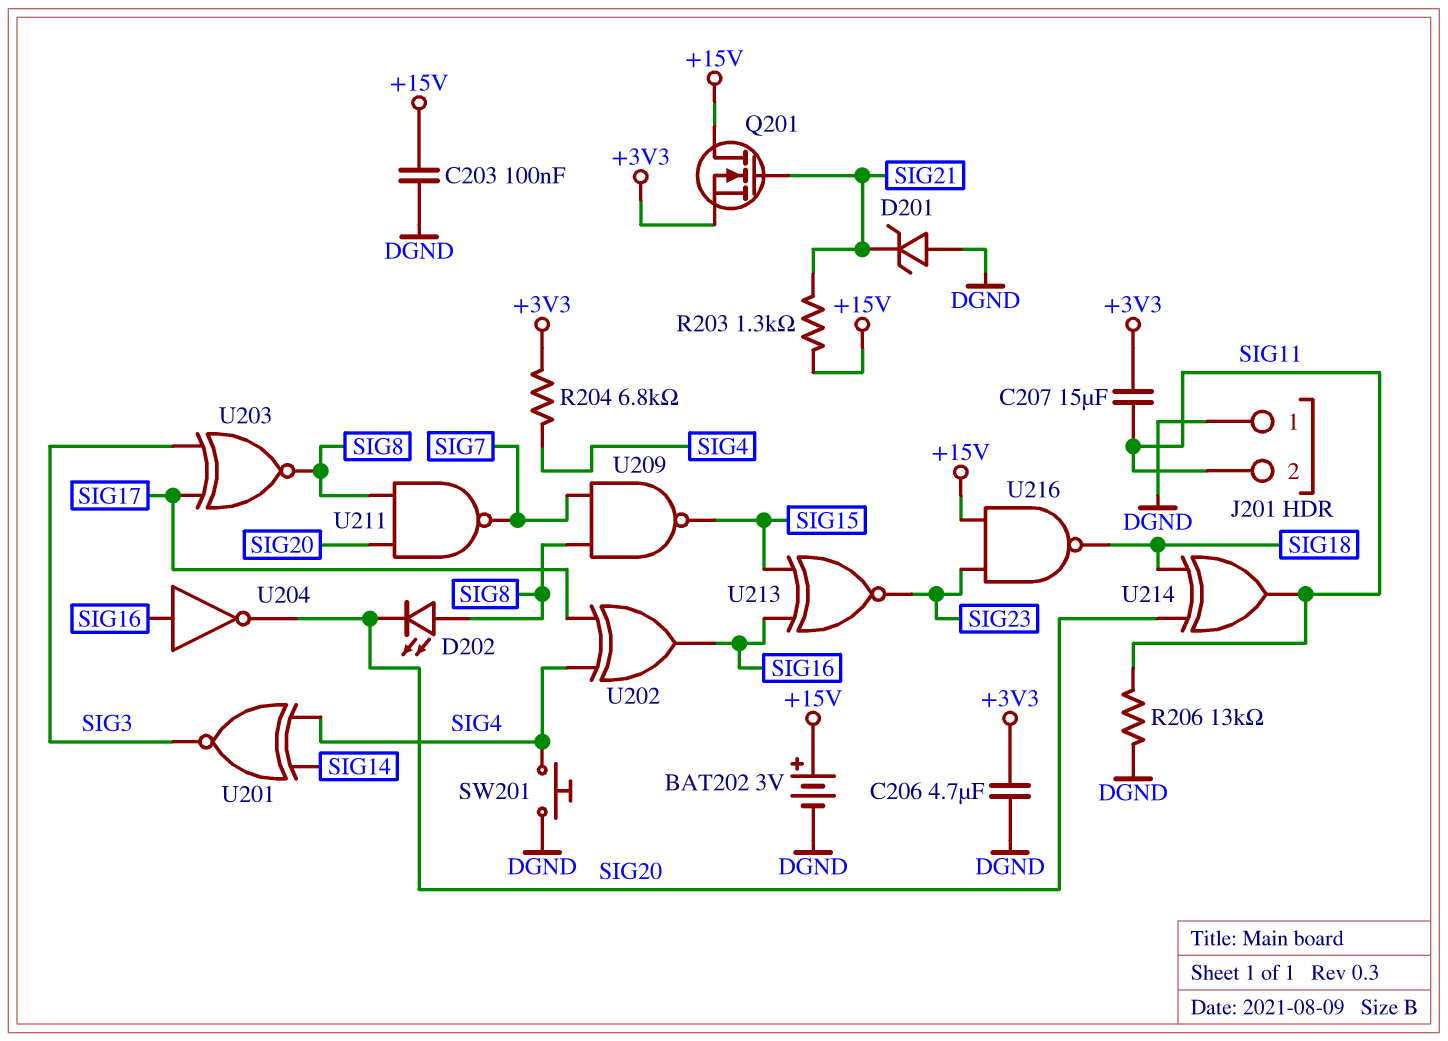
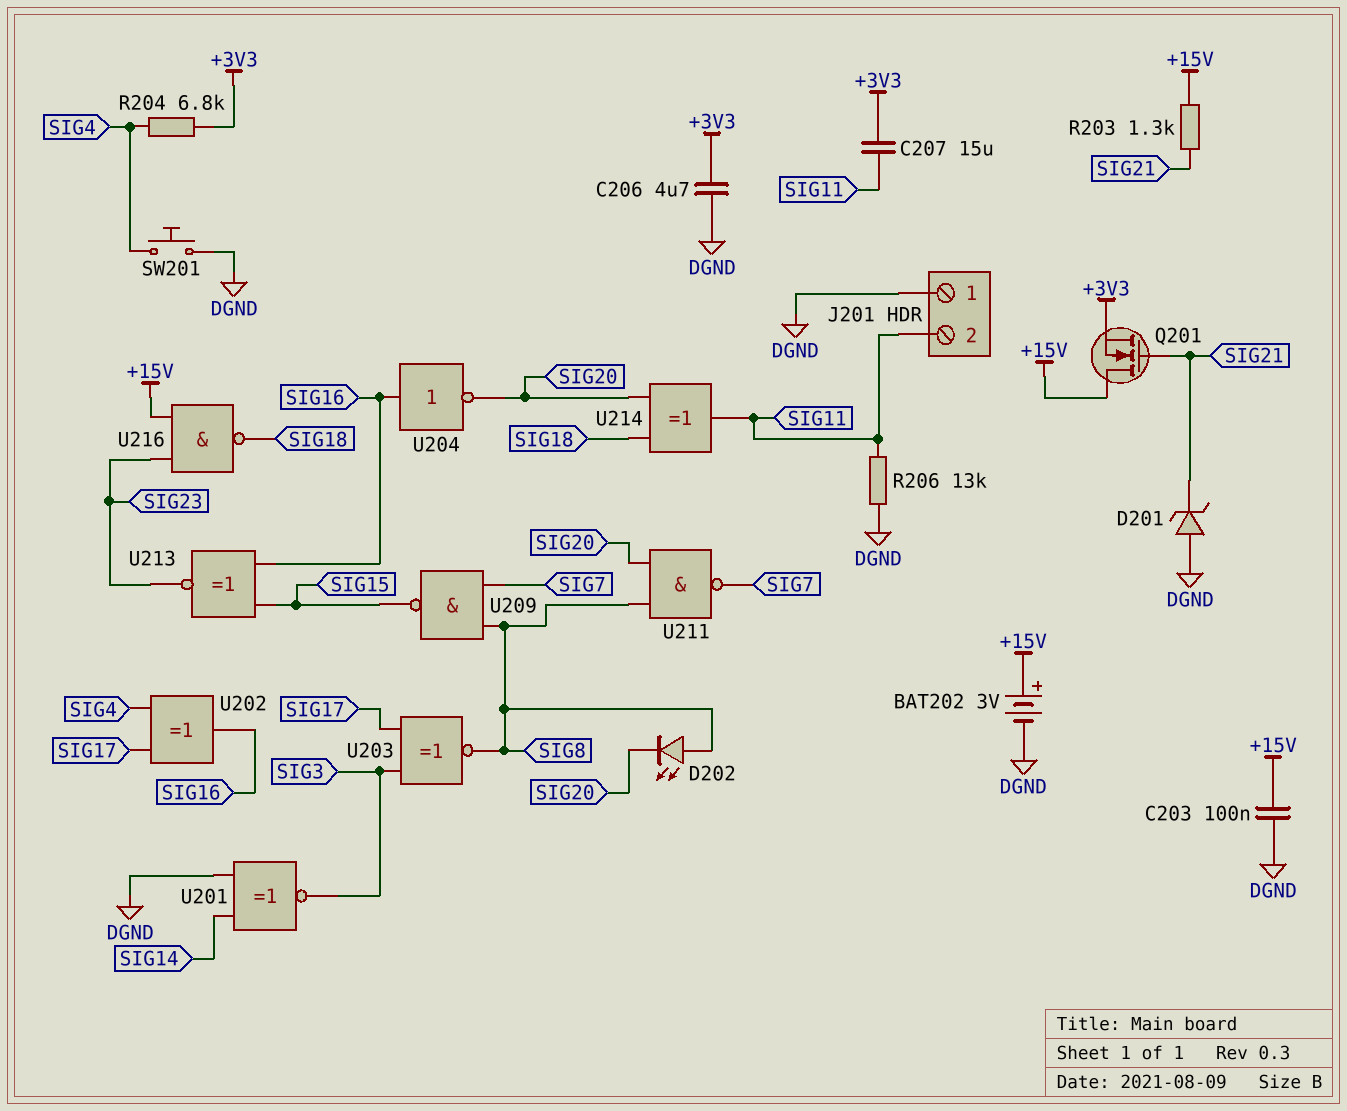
U201: XNOR (in SIG4, in SIG14, out SIG3) -> XNOR (in DGND, in SIG14, out SIG3)

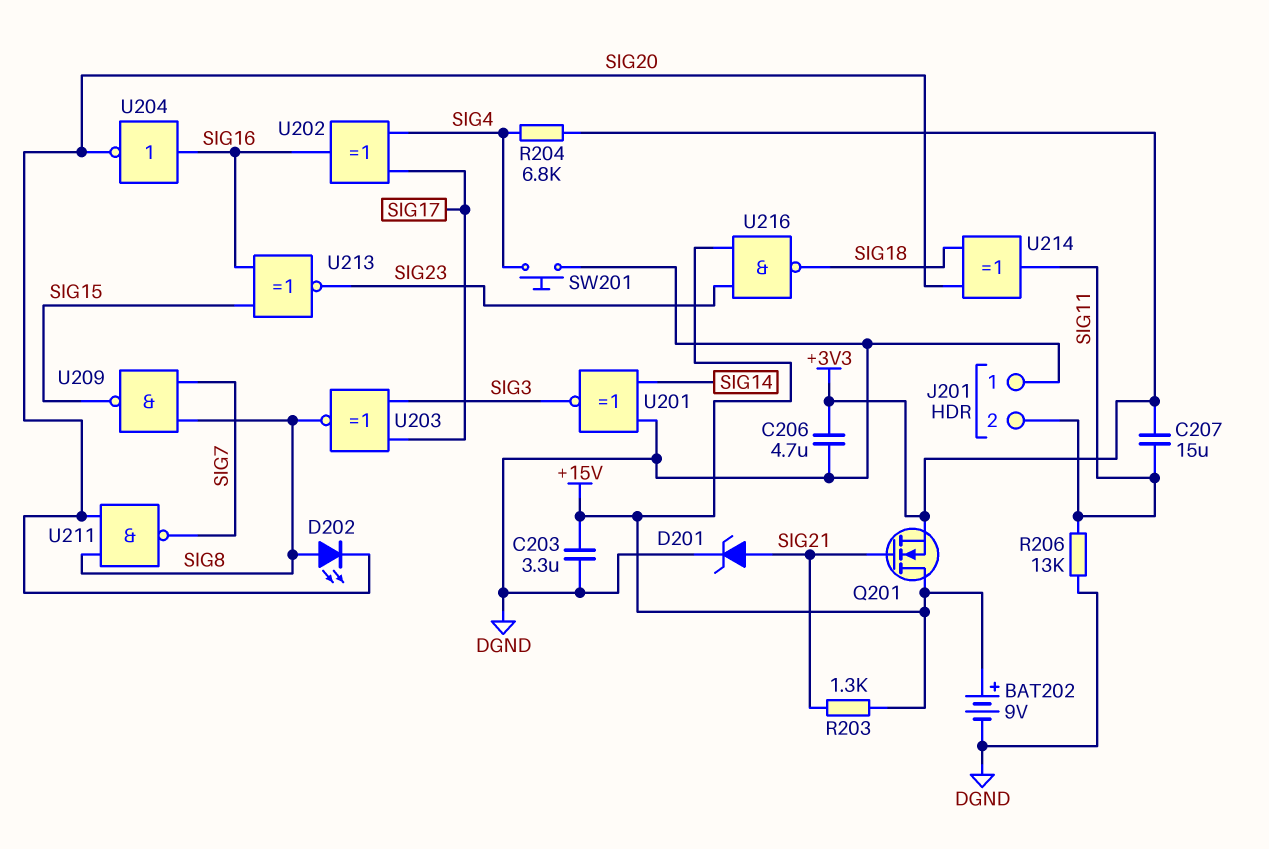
BAT202: 3V (plus +15V, minus DGND) -> 9V (plus +15V, minus DGND)
C203: 100nF (+15V, DGND) -> 3.3uF (+15V, DGND)
D201: zener (A DGND, K SIG21) -> zener (A SIG21, K DGND)

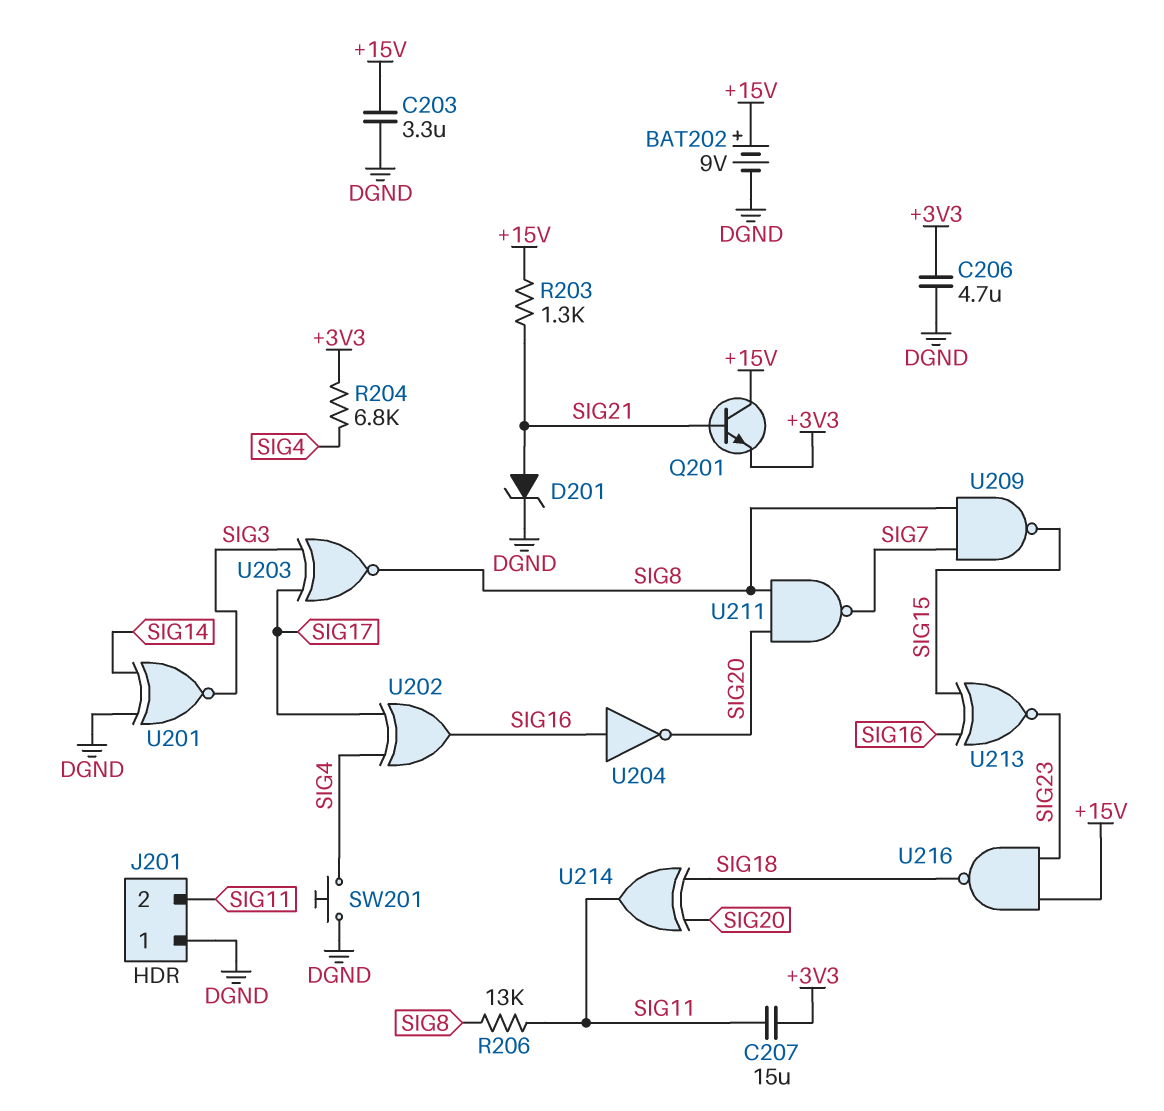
D202: LED (A SIG8, K SIG20) -> none
Q201: NMOS (G SIG21, D +15V, S +3V3) -> NPN (B SIG21, C +15V, E +3V3)
R206: 13k (DGND, SIG11) -> 13k (SIG8, SIG11)

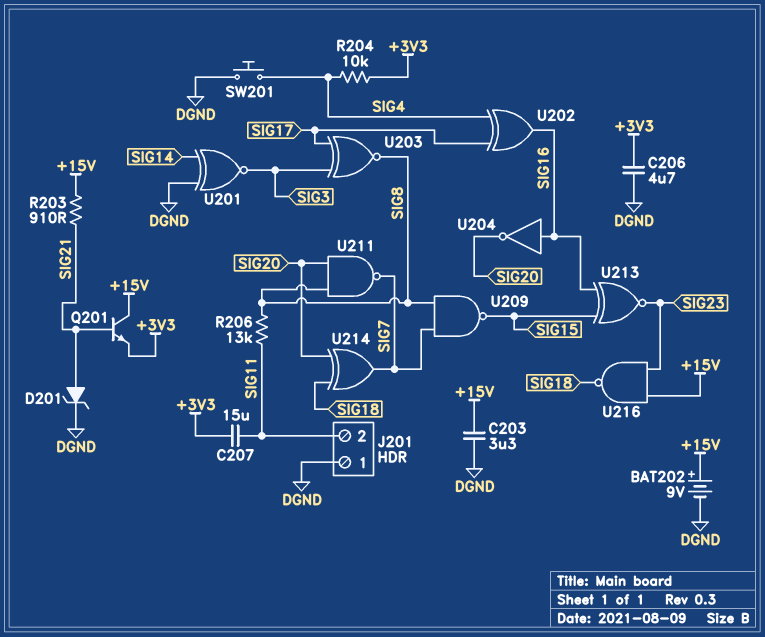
R203: 1.3k (+15V, SIG21) -> 910 (+15V, SIG21)
R204: 6.8k (+3V3, SIG4) -> 10k (+3V3, SIG4)
U214: XOR (in SIG18, in SIG20, out SIG11) -> XOR (in SIG18, in SIG20, out SIG7)

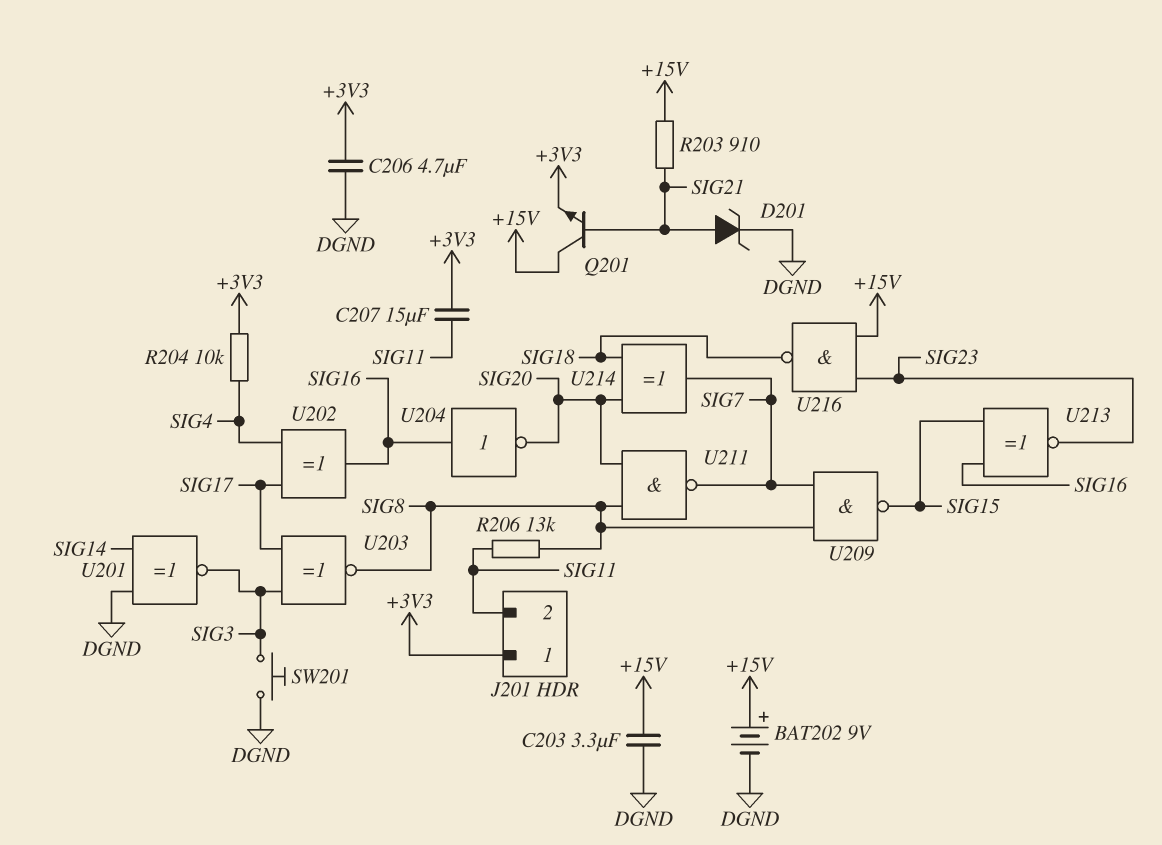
J201 pin 1: DGND -> +3V3
SW201: button (DGND, SIG4) -> button (DGND, SIG3)

